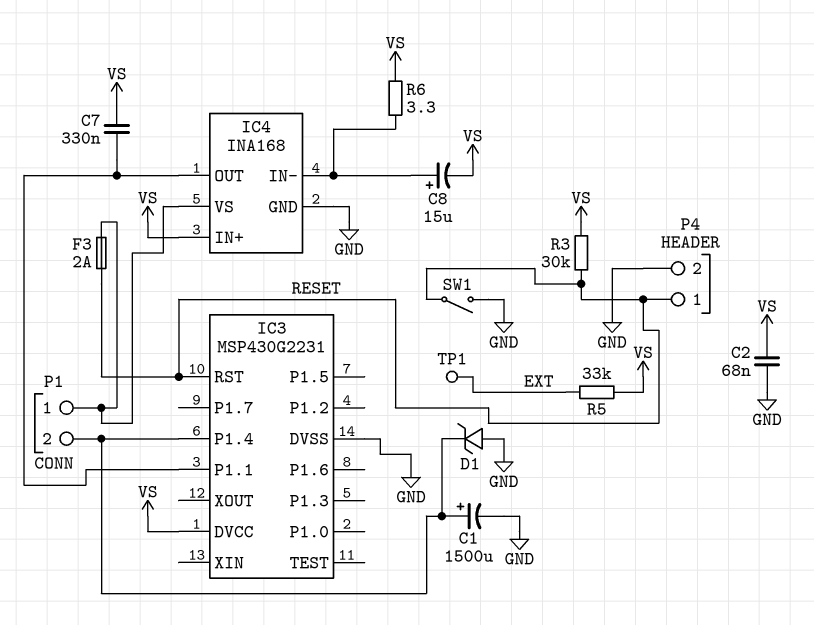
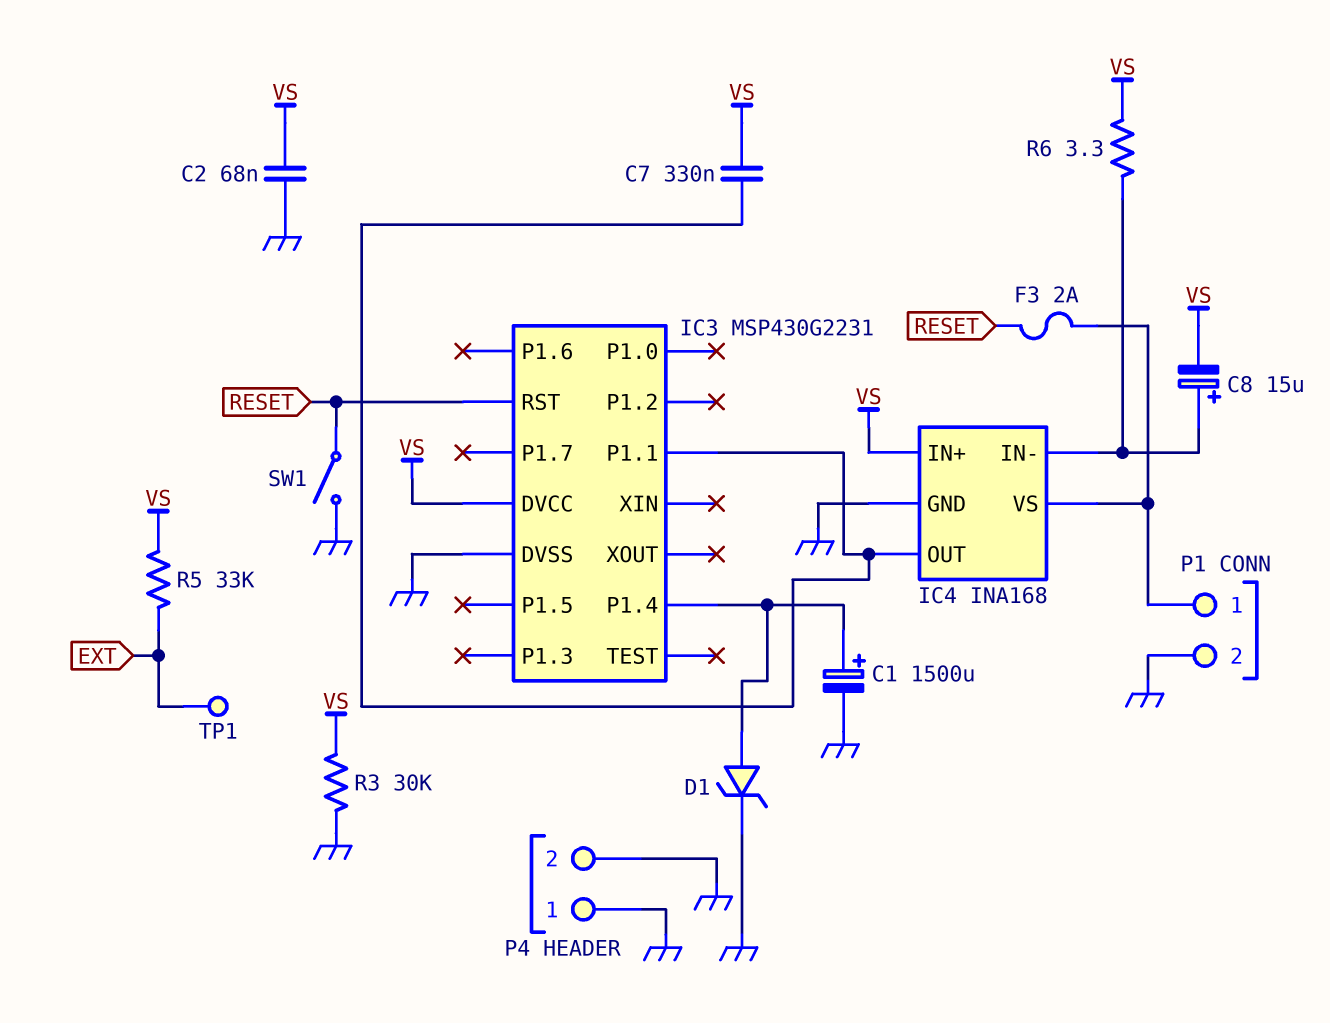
D1: zener (A GND, K IC3/P1.4) -> zener (A IC3/P1.4, K GND)
P1 pin 2: IC3/P1.4 -> GND
P4 pin 1: RESET -> GND
R3: 30k (RESET, VS) -> 30k (GND, VS)

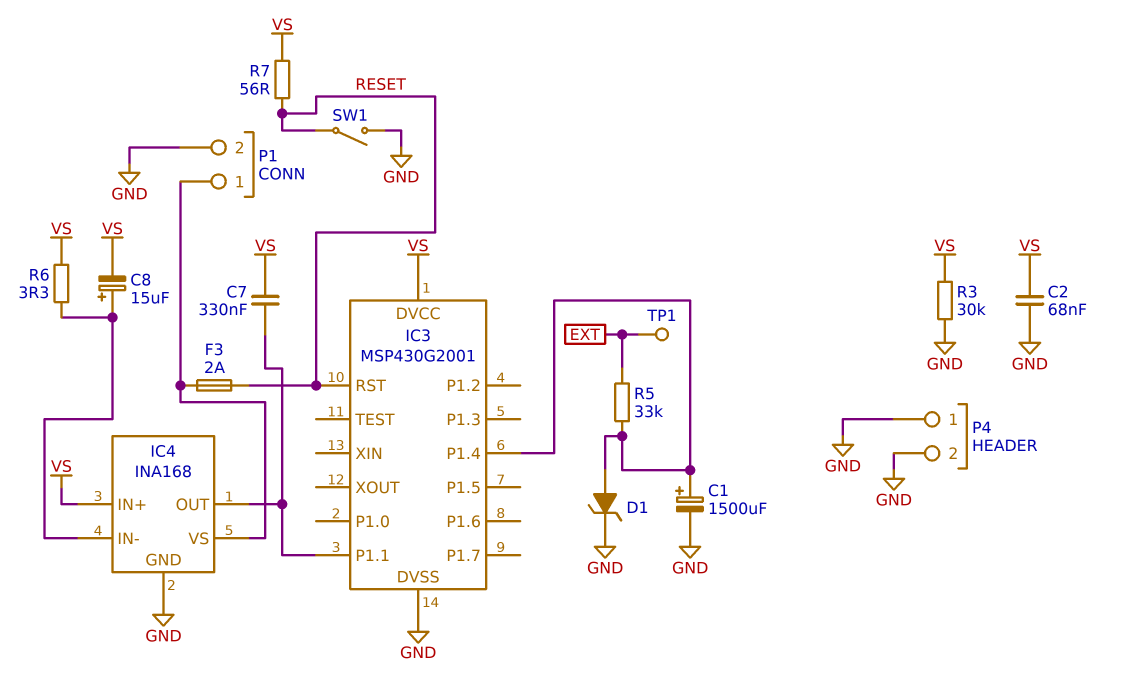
IC3: MSP430G2231 -> MSP430G2001
R5: 33k (EXT, VS) -> 33k (EXT, IC3/P1.4)
R7: none -> 56 (RESET, VS)

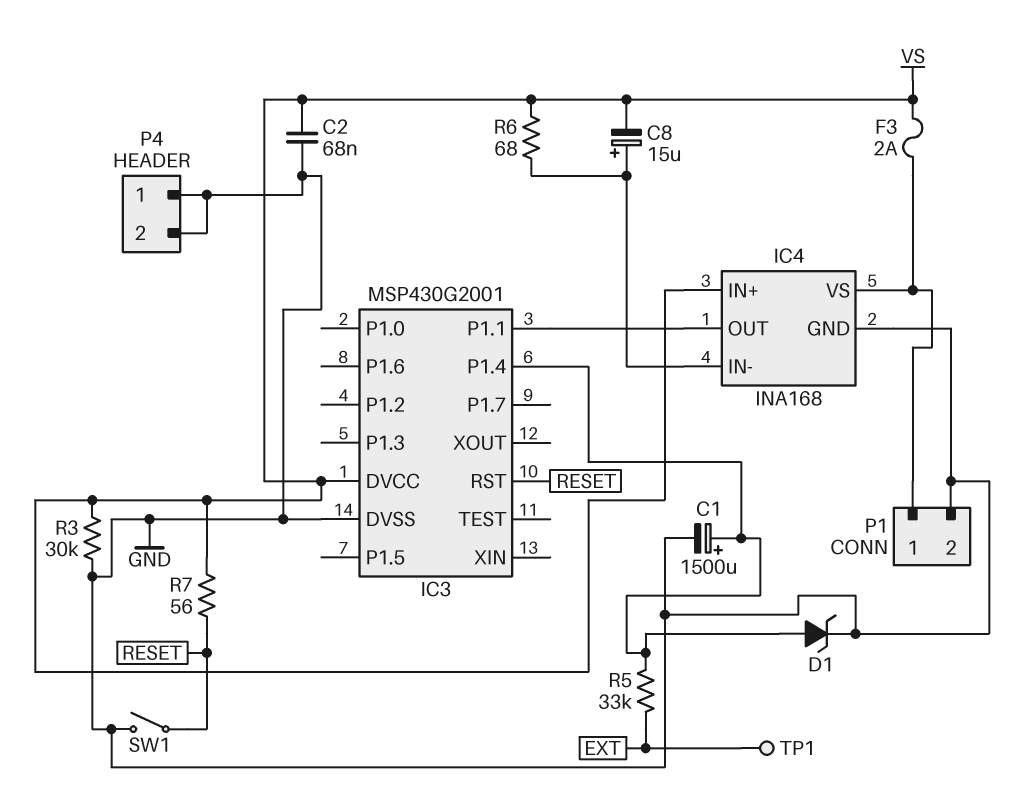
C7: 330nF (IC3/P1.1, VS) -> none
F3: 2A (IC4/VS, RESET) -> 2A (IC4/VS, VS)
R6: 3.3 (IC4/IN-, VS) -> 68 (IC4/IN-, VS)

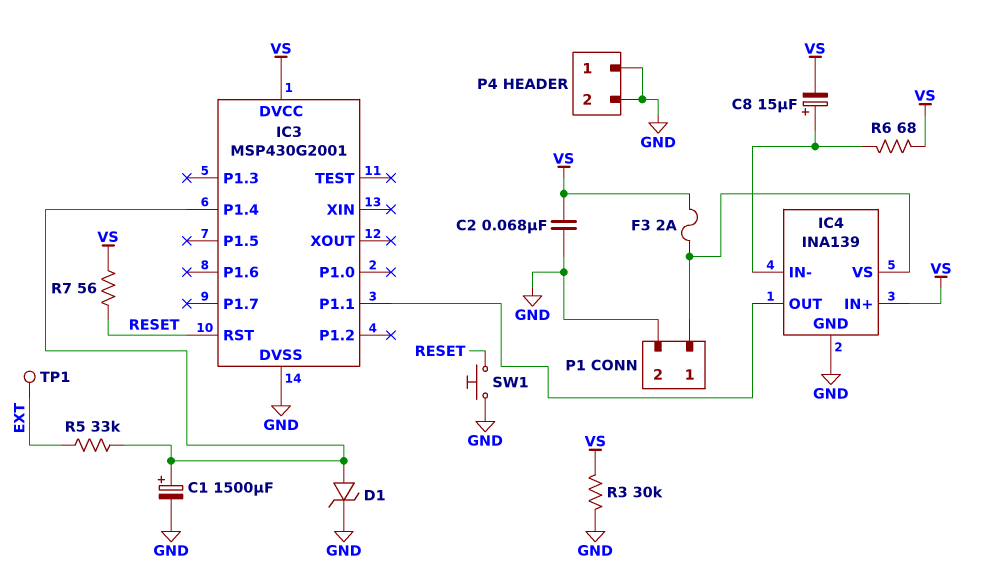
IC4: INA168 -> INA139
SW1: switch (GND, RESET) -> button (GND, RESET)

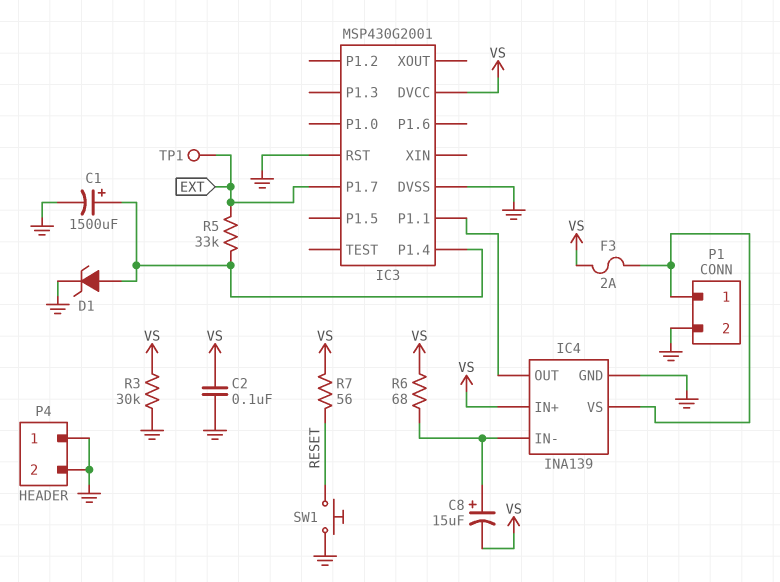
C2: 68nF (GND, VS) -> 100nF (GND, VS)
IC3 pin P1.7: none -> EXT
IC3 pin RST: RESET -> GND

